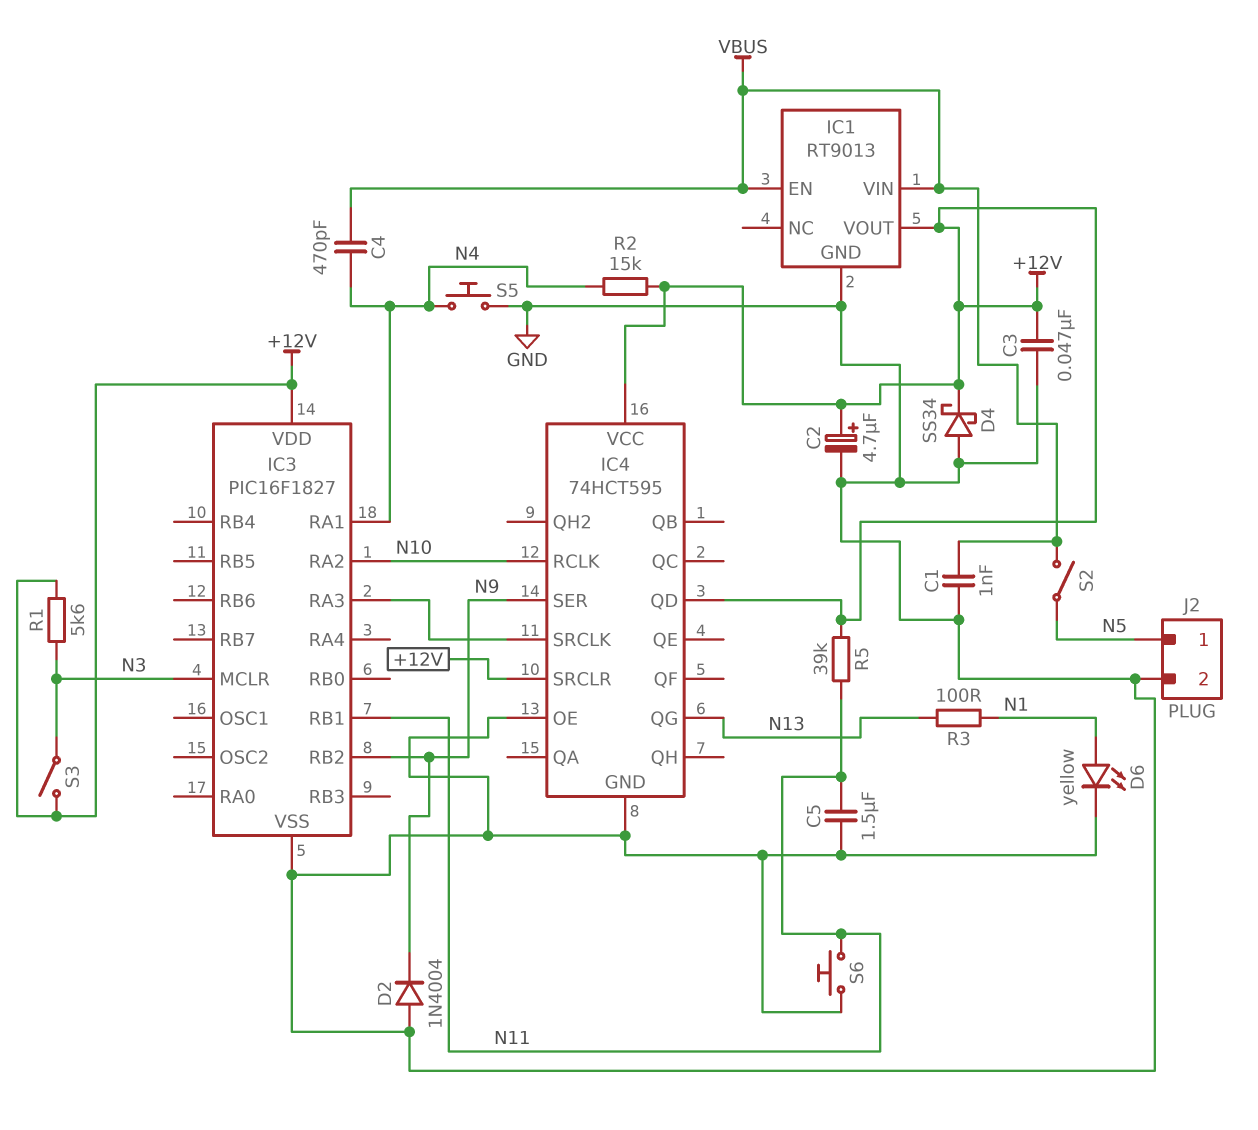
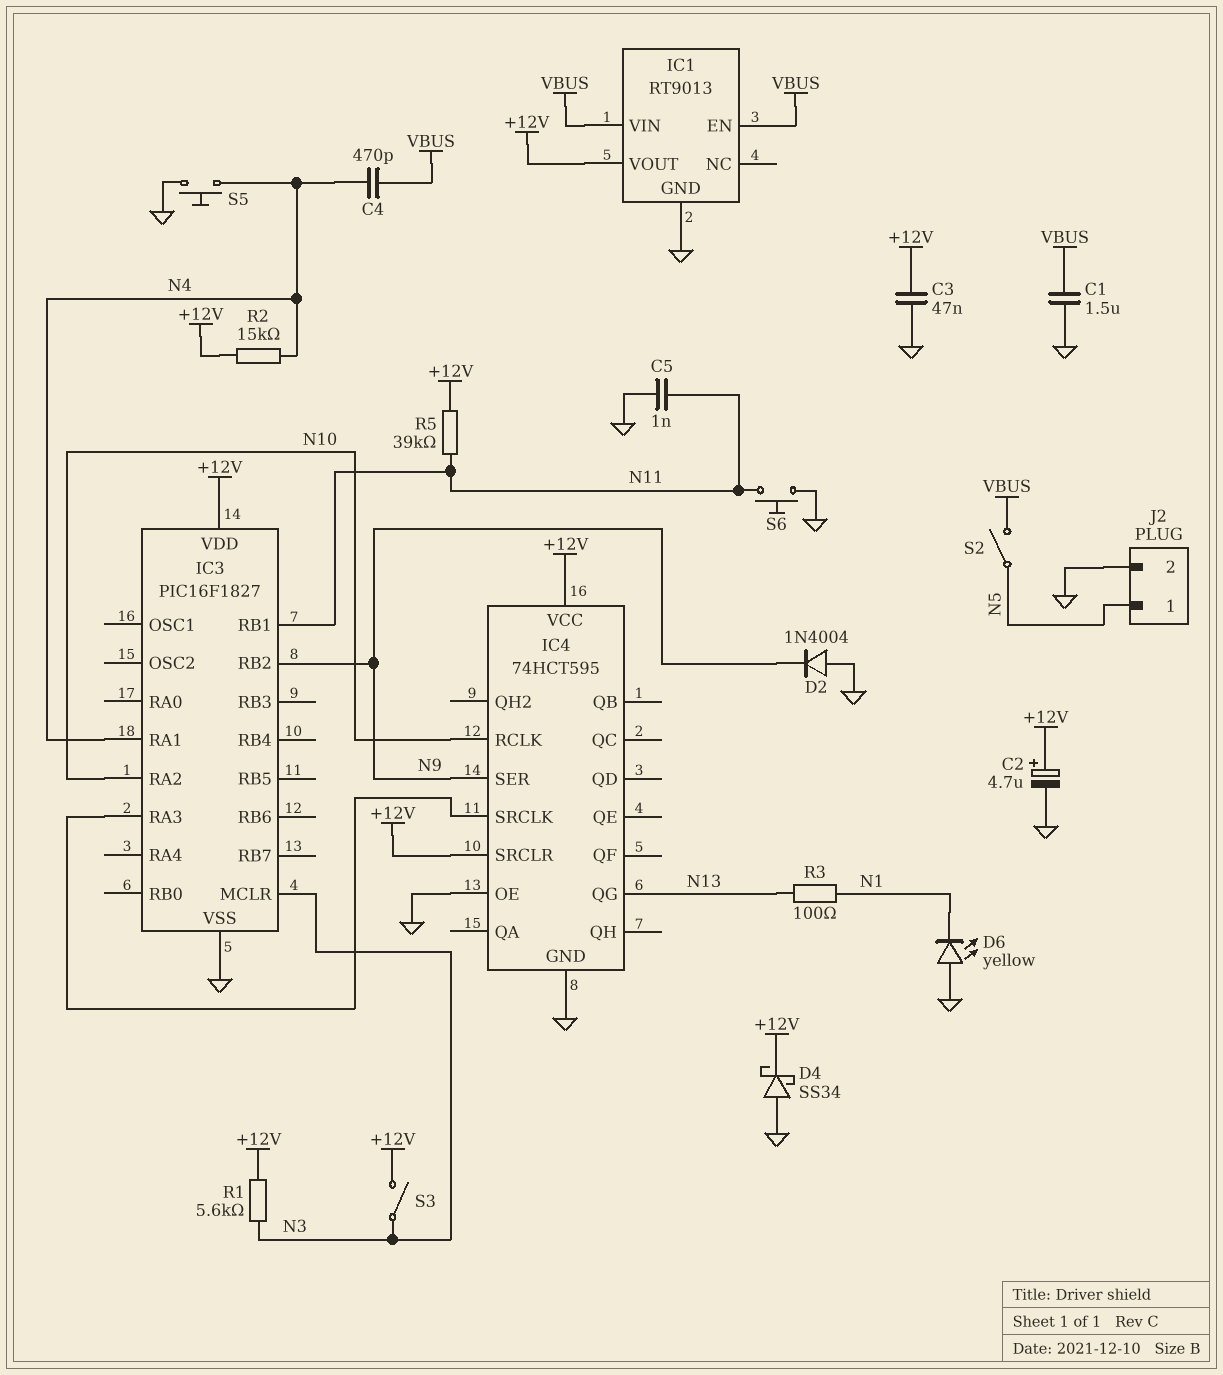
C1: 1nF (GND, VBUS) -> 1.5uF (GND, VBUS)
C5: 1.5uF (GND, N11) -> 1nF (GND, N11)
D6: LED yellow (A N1, K GND) -> LED yellow (A GND, K N1)
IC4 pin QD: +12V -> none

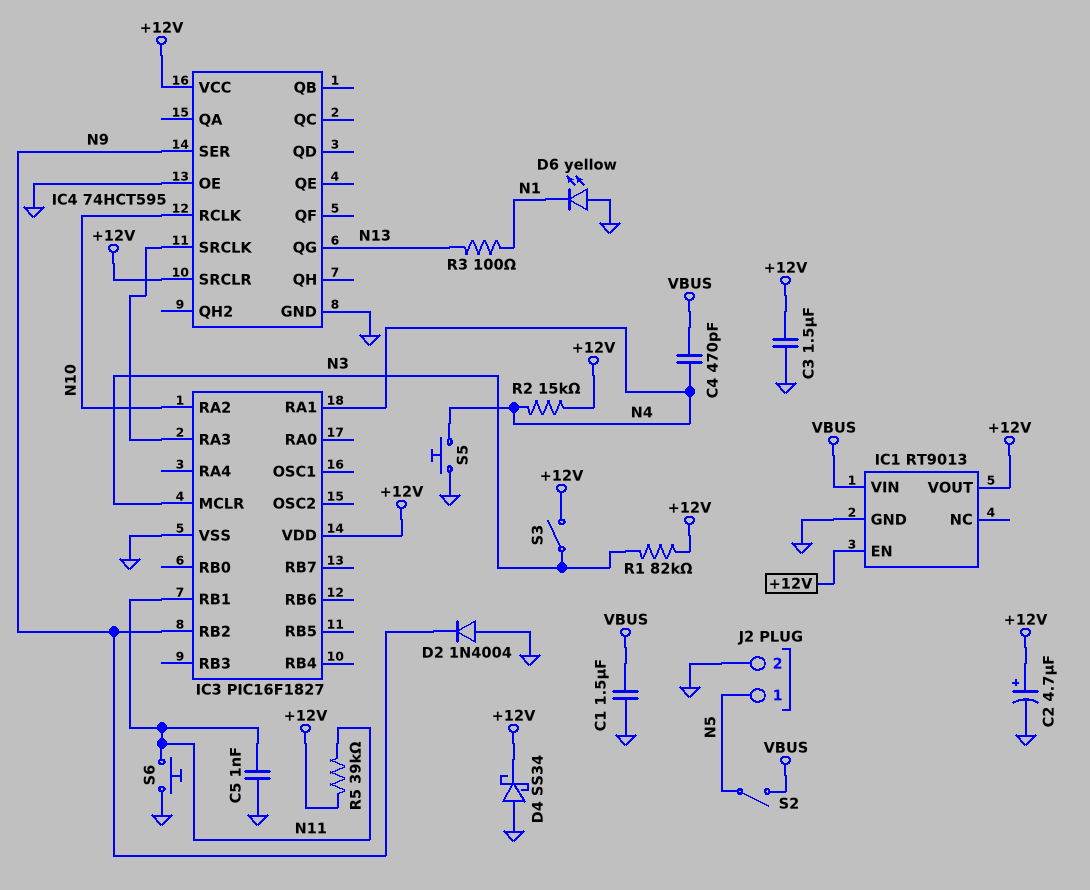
C3: 47nF (+12V, GND) -> 1.5uF (+12V, GND)
IC1 pin EN: VBUS -> +12V
R1: 5.6k (+12V, N3) -> 82k (+12V, N3)

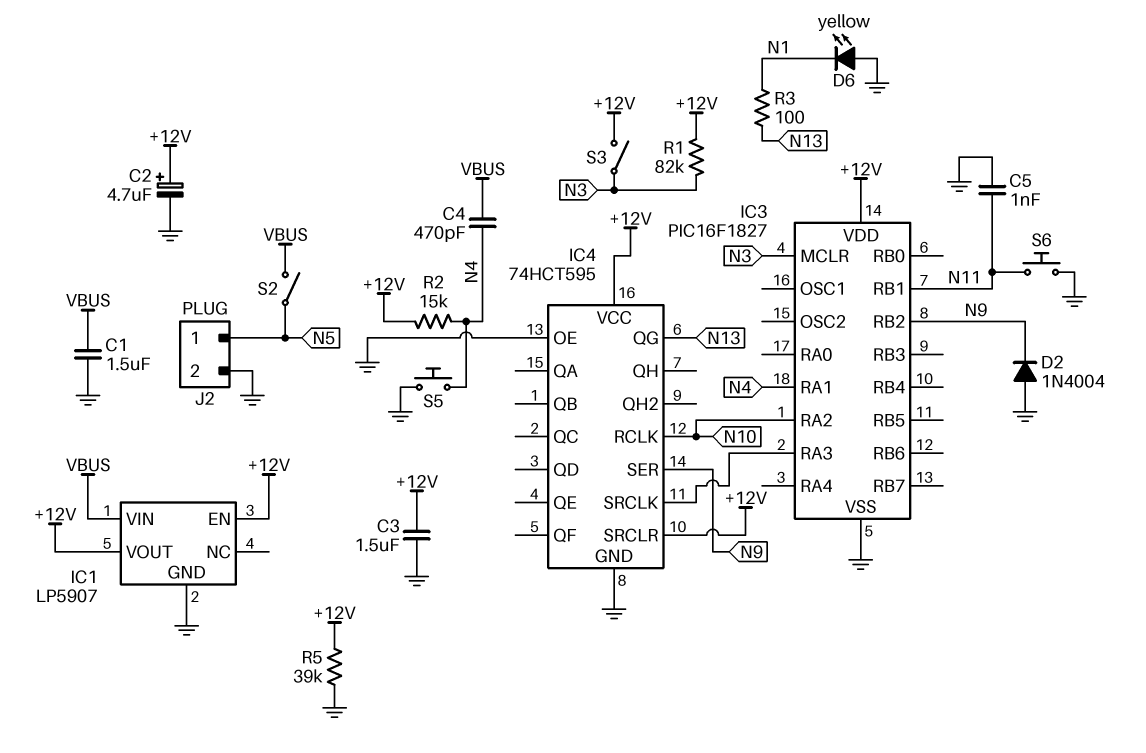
D4: schottky SS34 (A GND, K +12V) -> none
IC1: RT9013 -> LP5907
R5: 39k (+12V, N11) -> 39k (+12V, GND)

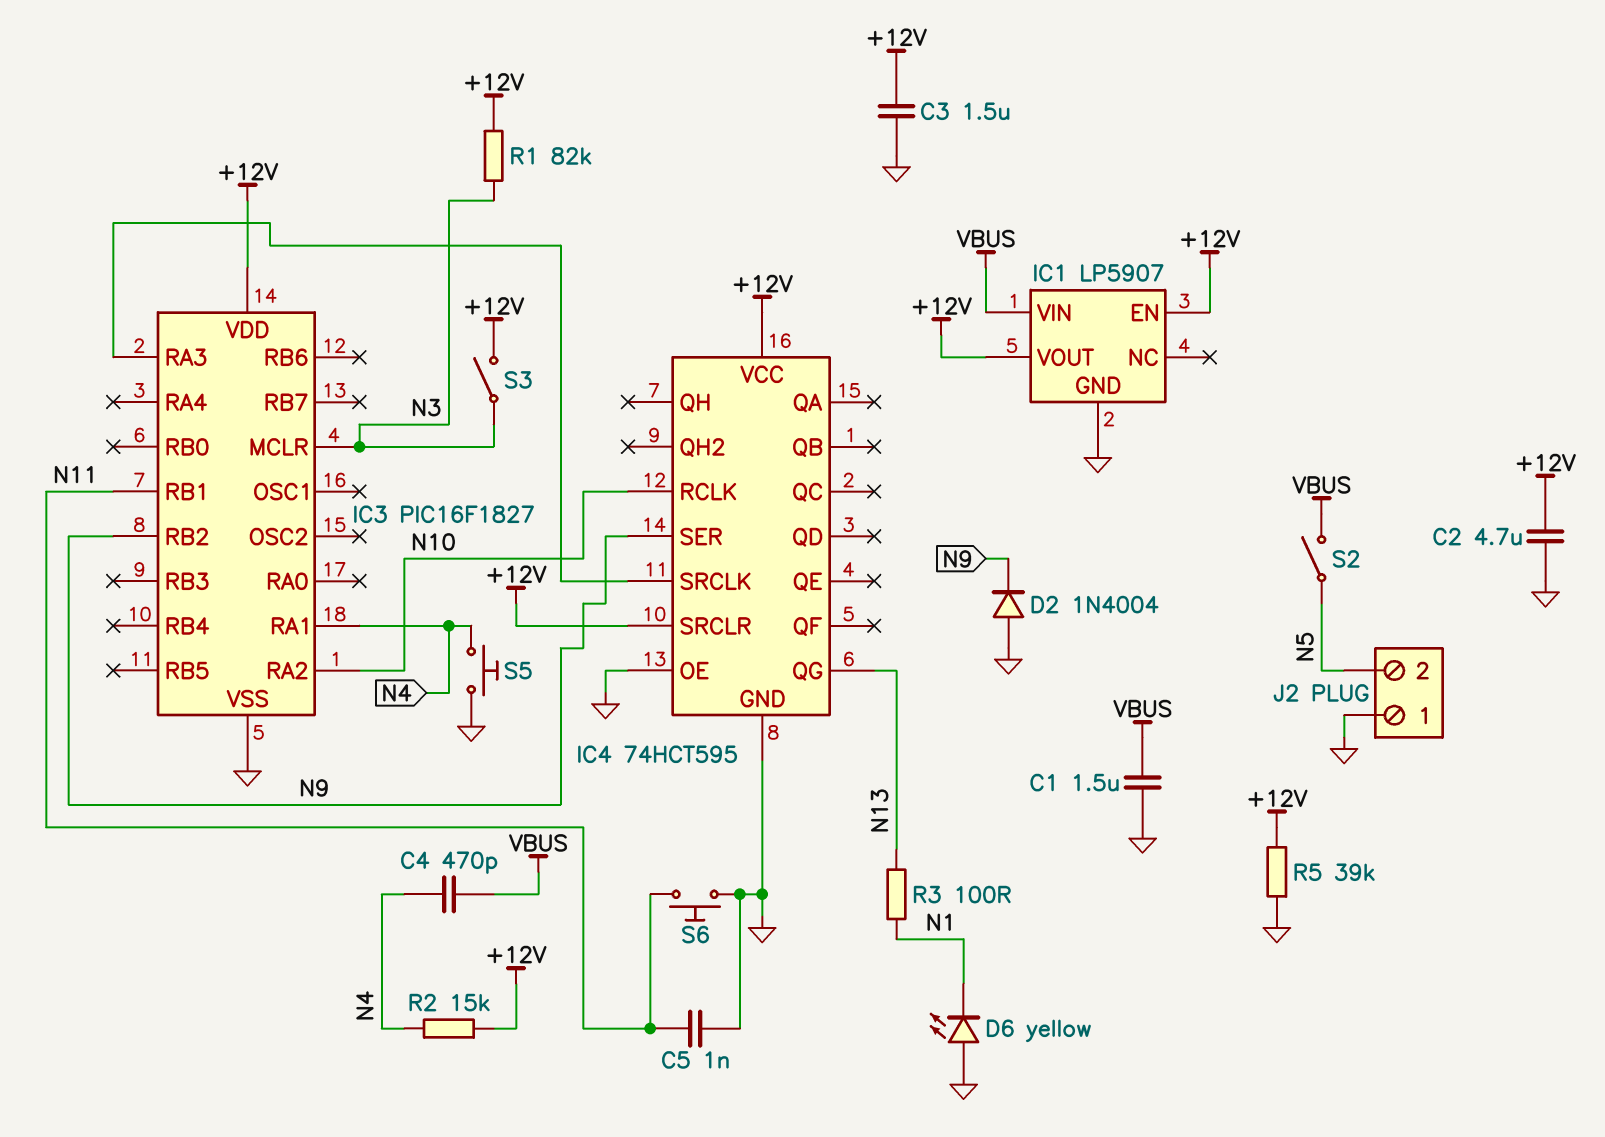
C2: 4.7uF (plus +12V, minus GND) -> 4.7uF (+12V, GND)
J2 pin 1: N5 -> GND
J2 pin 2: GND -> N5

